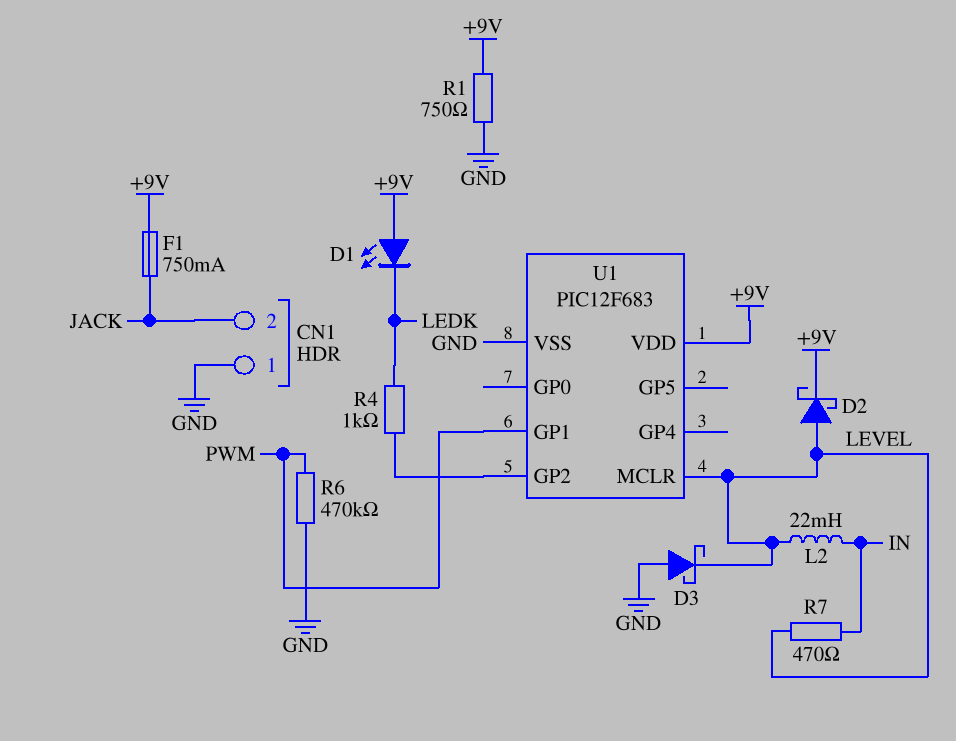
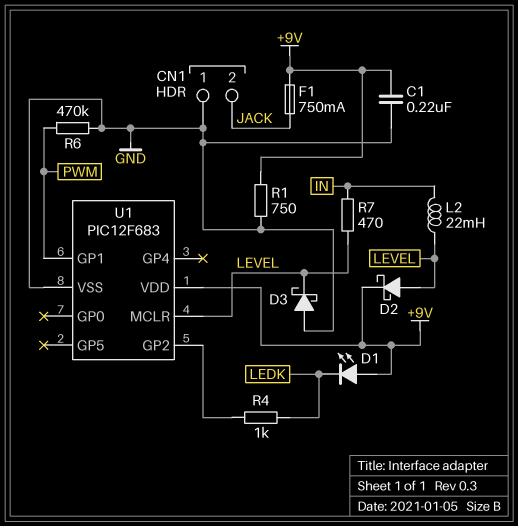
C1: none -> 220nF (+9V, GND)

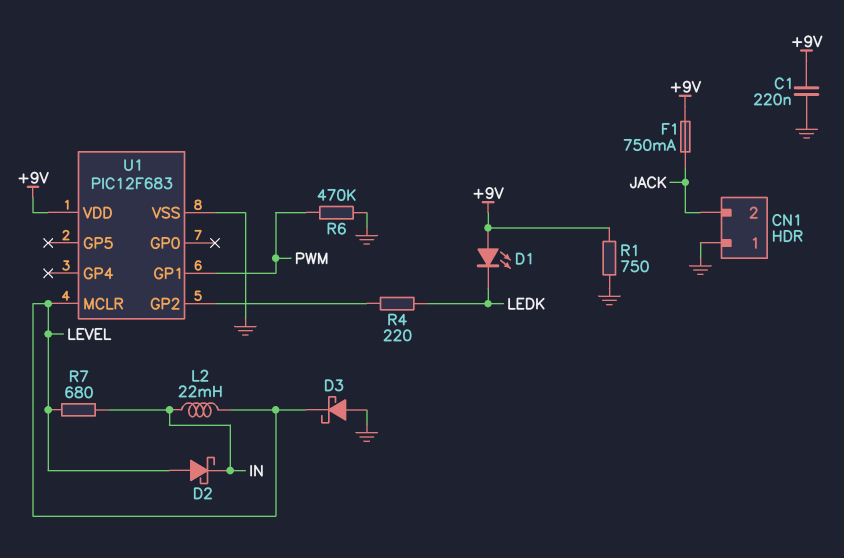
D2: schottky (A LEVEL, K +9V) -> schottky (A LEVEL, K IN)
R4: 1k (LEDK, U1/GP2) -> 220 (LEDK, U1/GP2)
R7: 470 (IN, LEVEL) -> 680 (IN, LEVEL)

